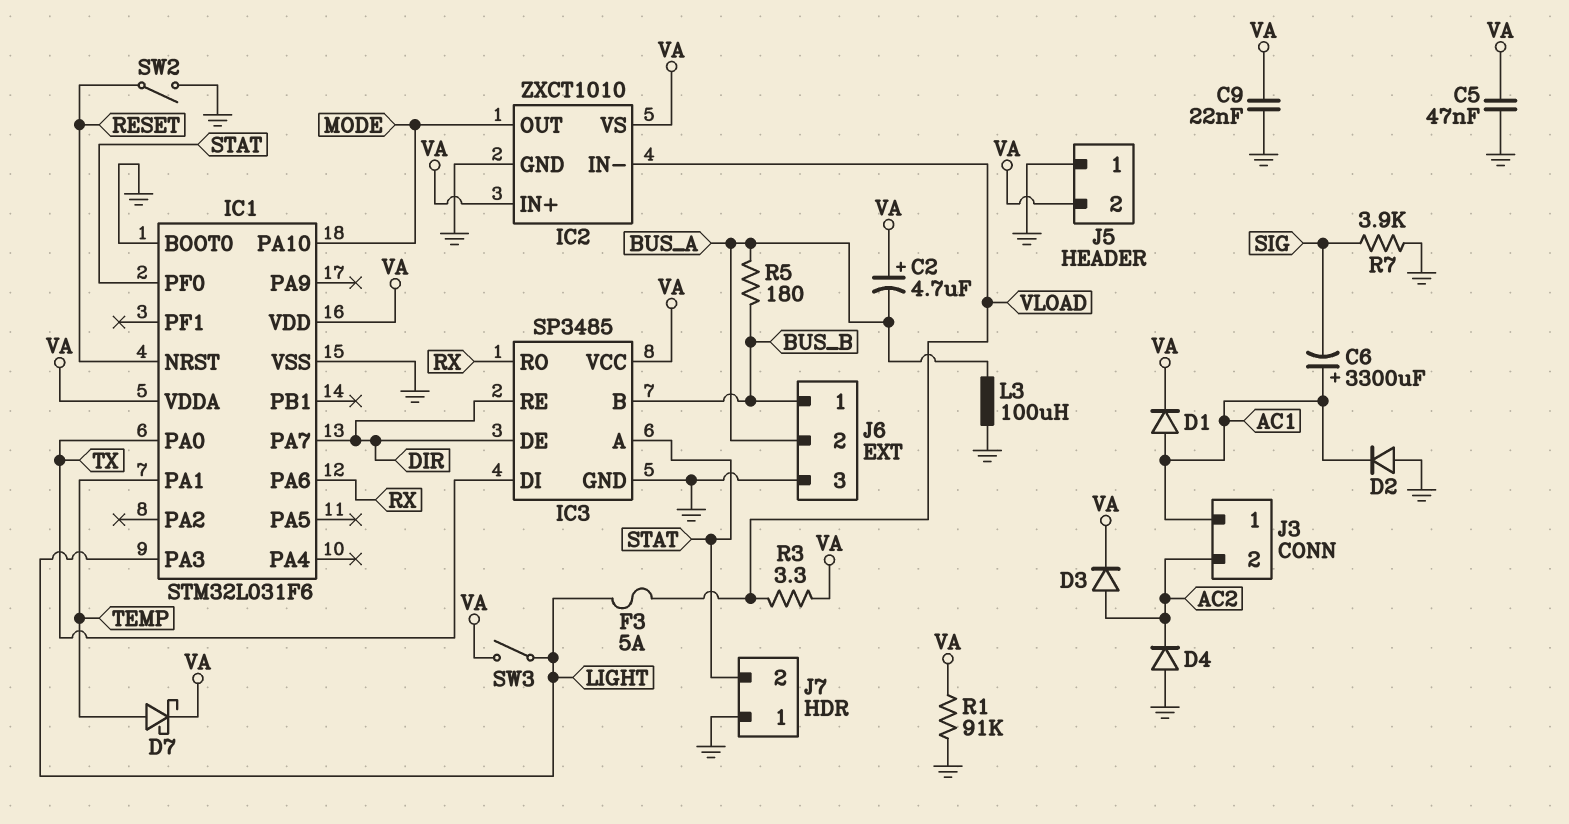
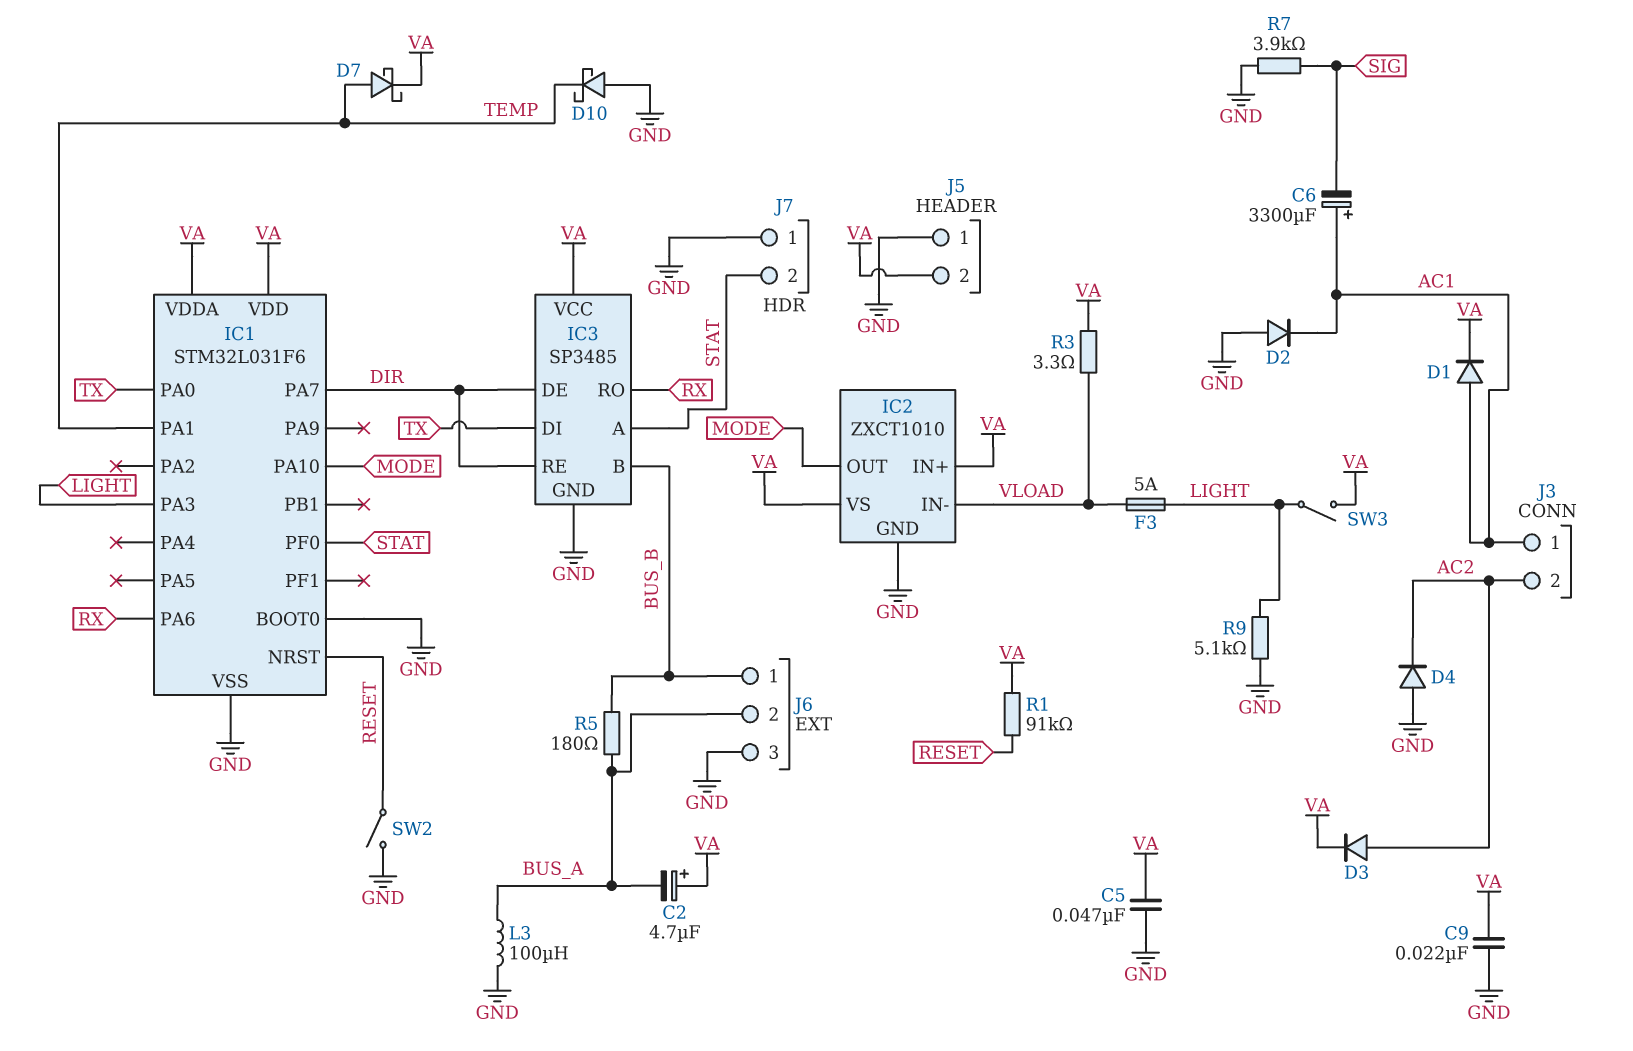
D10: none -> schottky (A GND, K TEMP)
R1: 91k (GND, VA) -> 91k (RESET, VA)
R9: none -> 5.1k (GND, LIGHT)

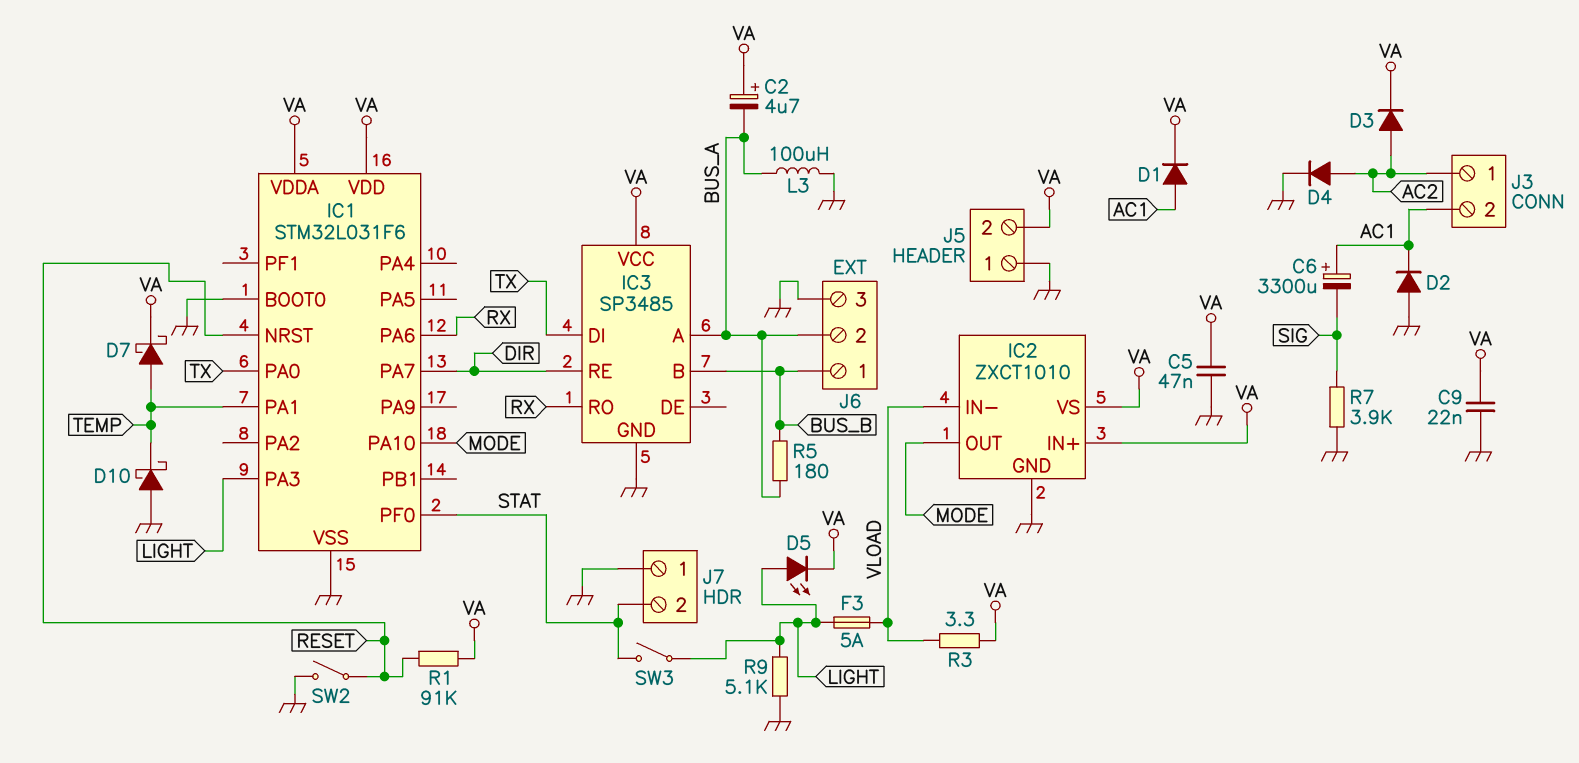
D4: diode (A GND, K AC2) -> diode (A AC2, K GND)
D5: none -> LED (A LIGHT, K VA)
IC3 pin A: STAT -> BUS_A
IC3 pin DE: DIR -> none
J3 pin 1: AC1 -> AC2
J3 pin 2: AC2 -> AC1
SW3: switch (LIGHT, VA) -> switch (LIGHT, STAT)

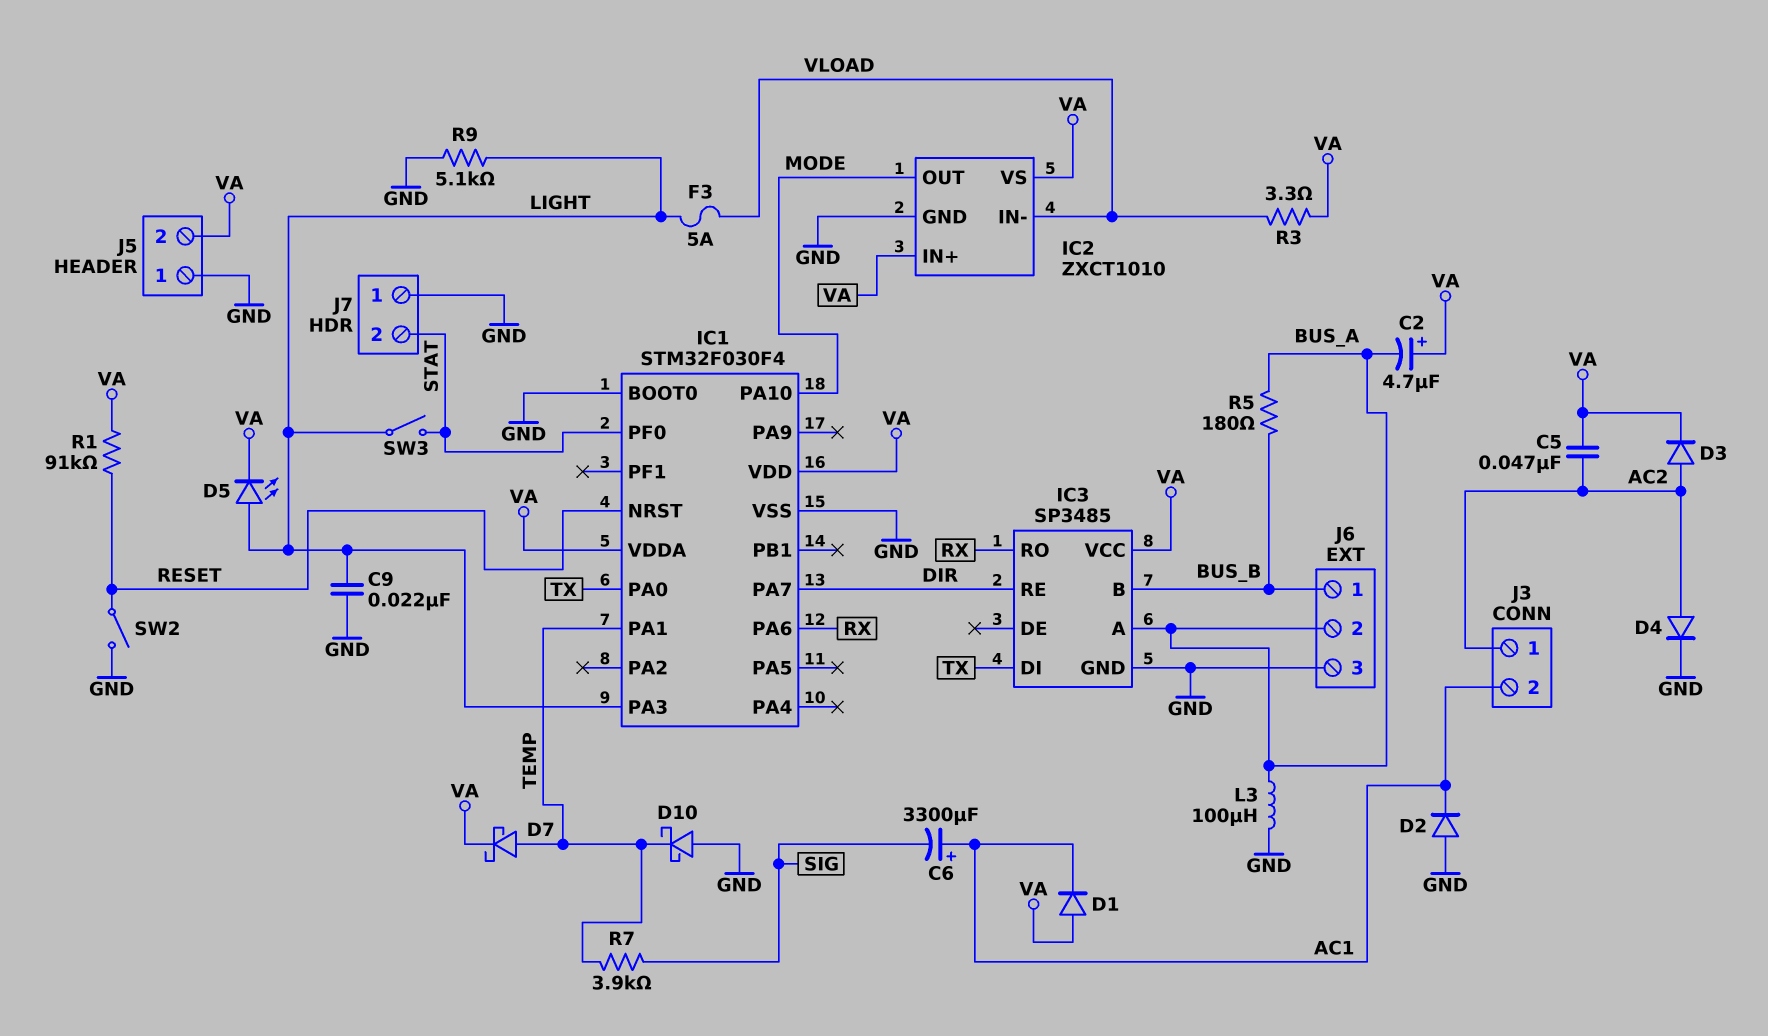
C5: 47nF (GND, VA) -> 47nF (AC2, VA)
C9: 22nF (GND, VA) -> 22nF (GND, LIGHT)
D1: diode (A AC1, K VA) -> diode (A VA, K AC1)
IC1: STM32L031F6 -> STM32F030F4
R7: 3.9k (GND, SIG) -> 3.9k (SIG, TEMP)

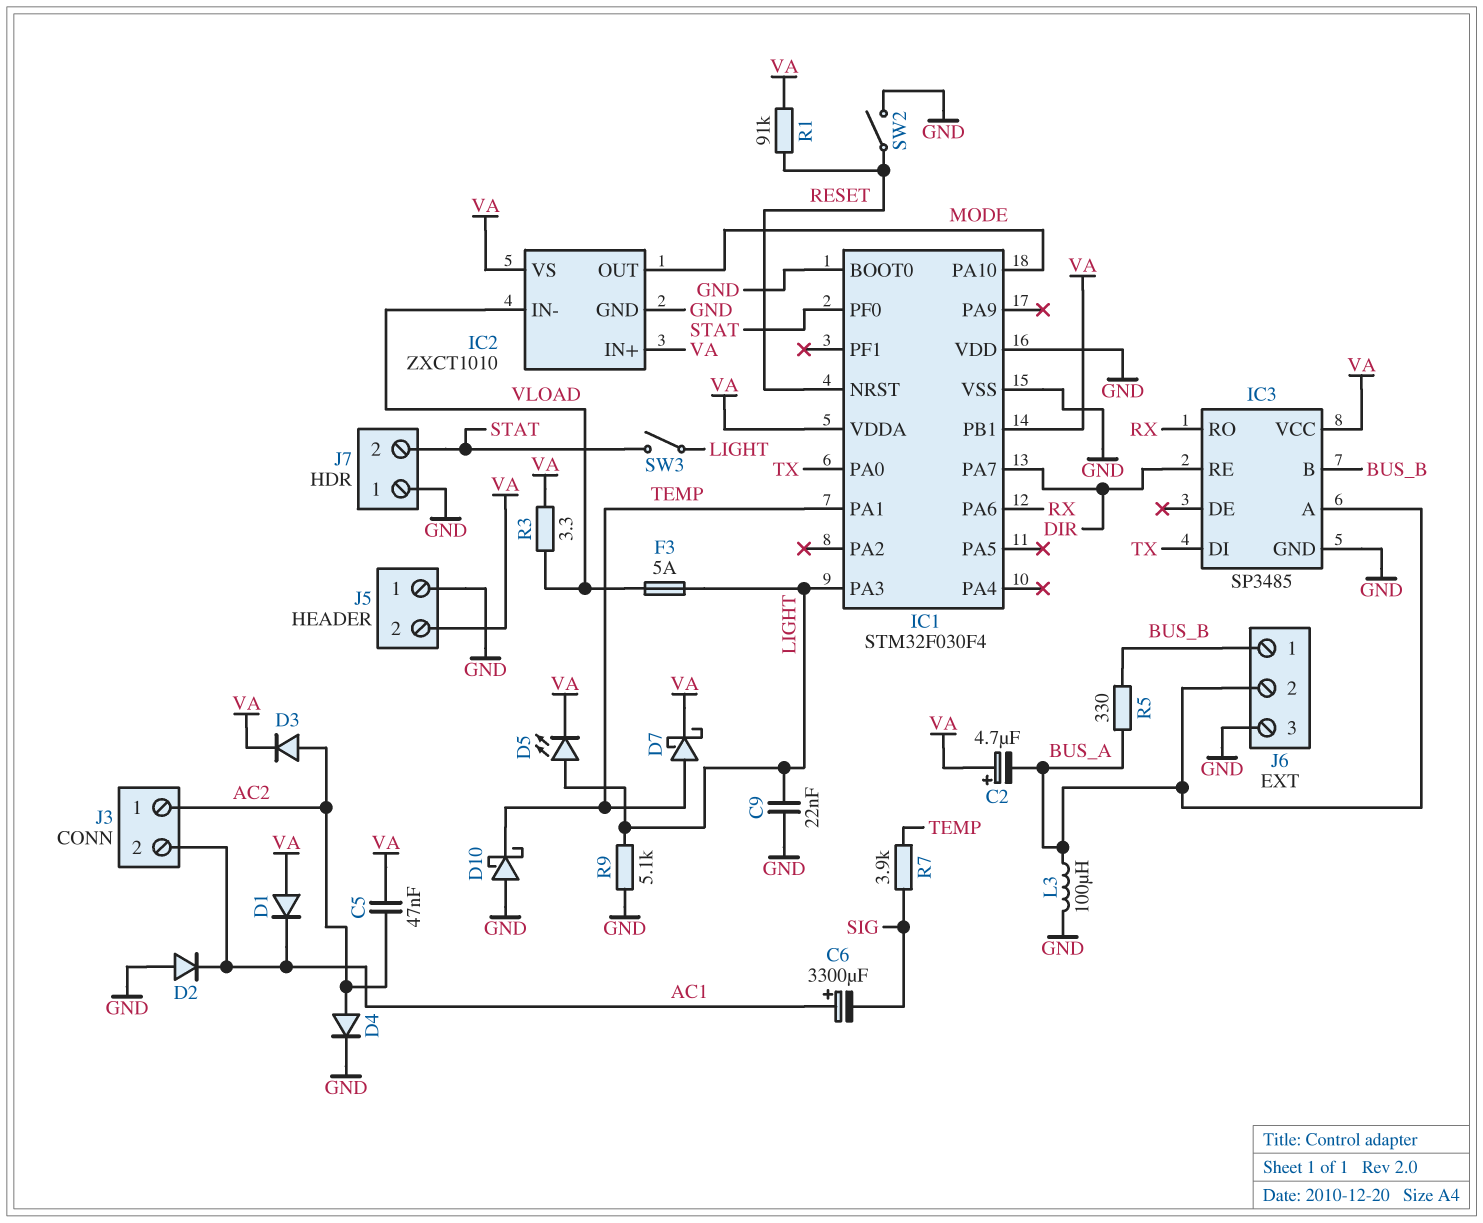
IC1 pin PB1: none -> VA
IC1 pin VDD: VA -> GND
R5: 180 (BUS_A, BUS_B) -> 330 (BUS_A, BUS_B)

